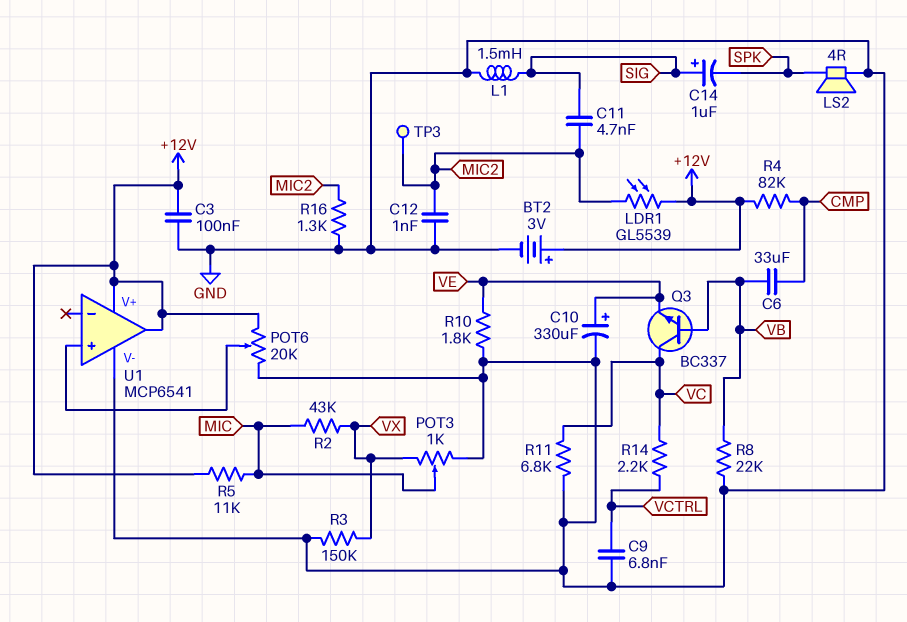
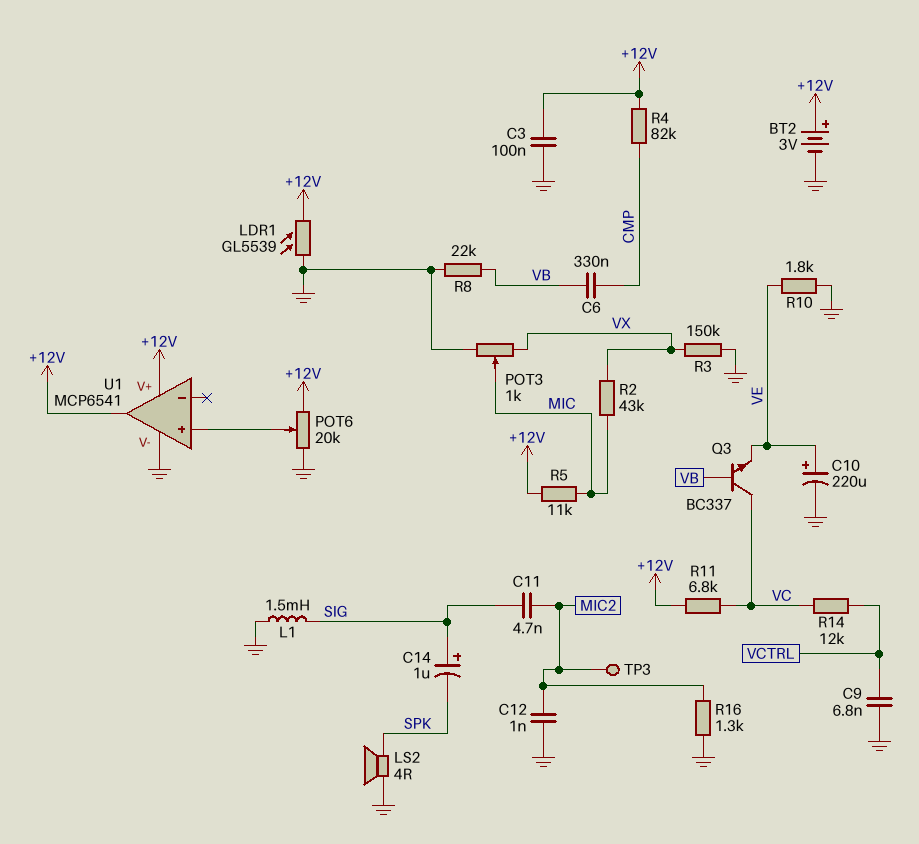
C6: 33uF (CMP, VB) -> 330nF (CMP, VB)
C10: 330uF (plus VE, minus GND) -> 220uF (plus VE, minus GND)
LDR1: GL5539 (+12V, MIC2) -> GL5539 (+12V, GND)
R11: 6.8k (GND, VC) -> 6.8k (+12V, VC)
R14: 2.2k (VC, VCTRL) -> 12k (VC, VCTRL)

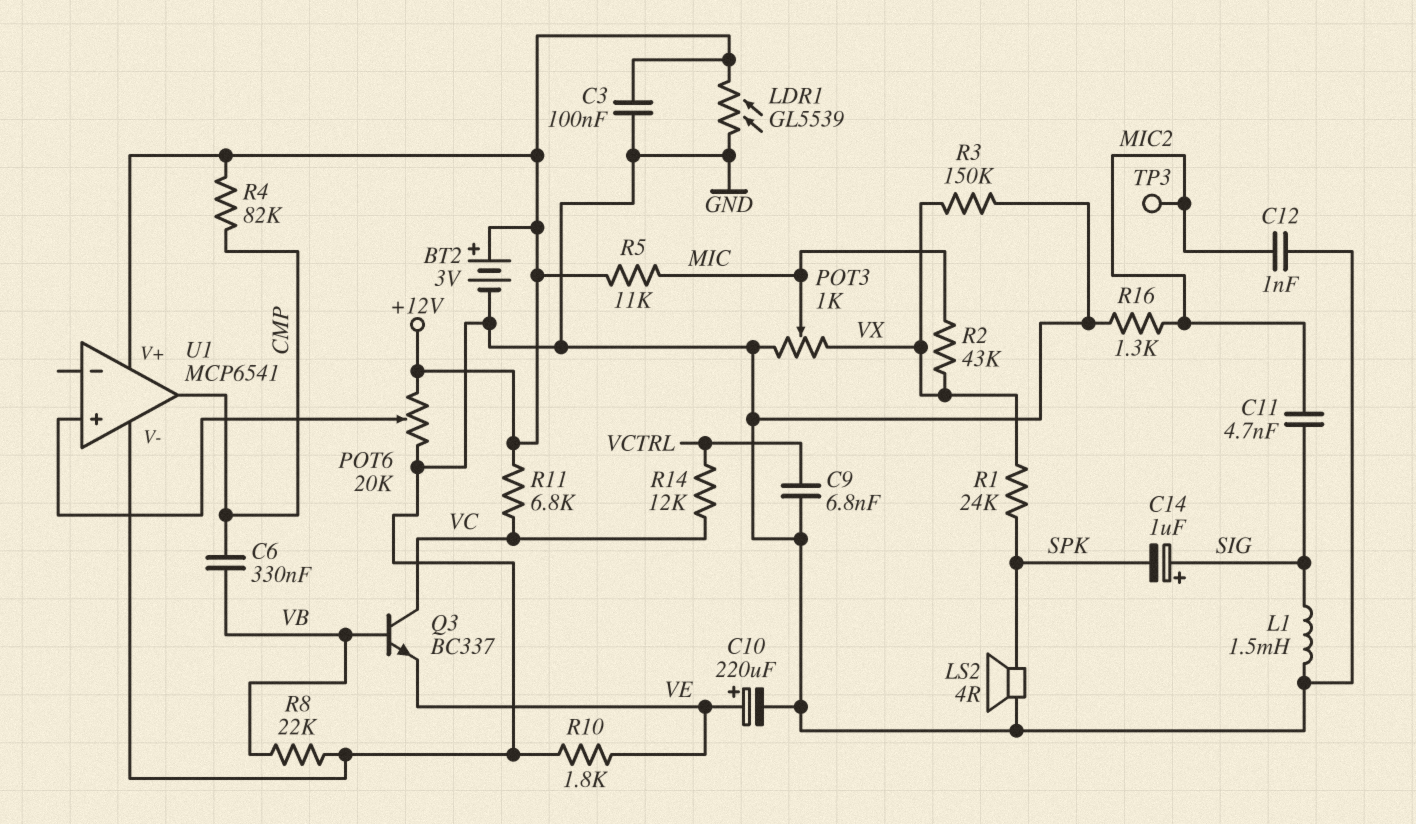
R1: none -> 24k (SPK, VX)
U1 pin out: +12V -> CMP

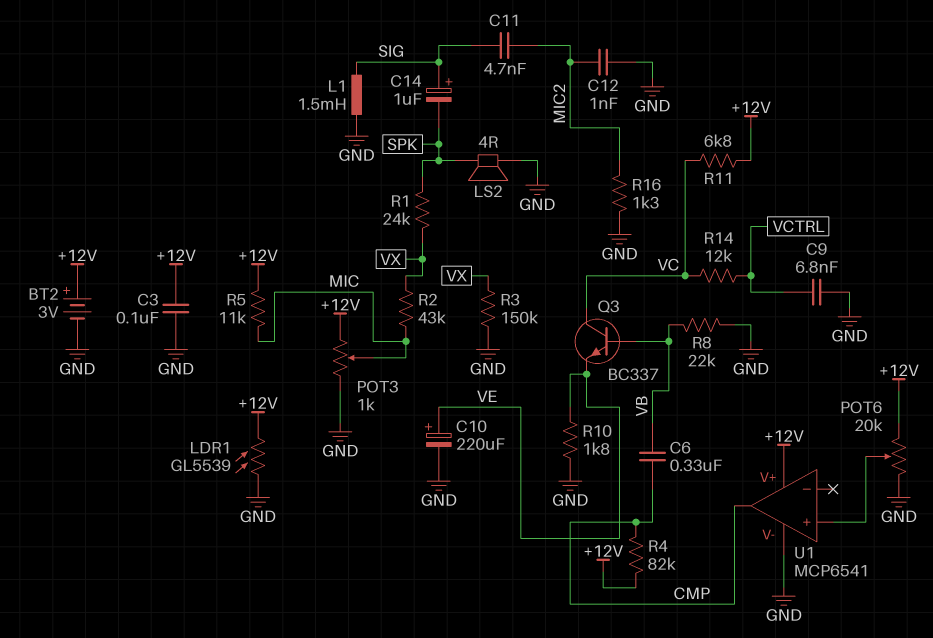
POT3: 1k (GND, VX, wiper MIC) -> 1k (+12V, GND, wiper MIC)
TP3: test point (MIC2) -> none

